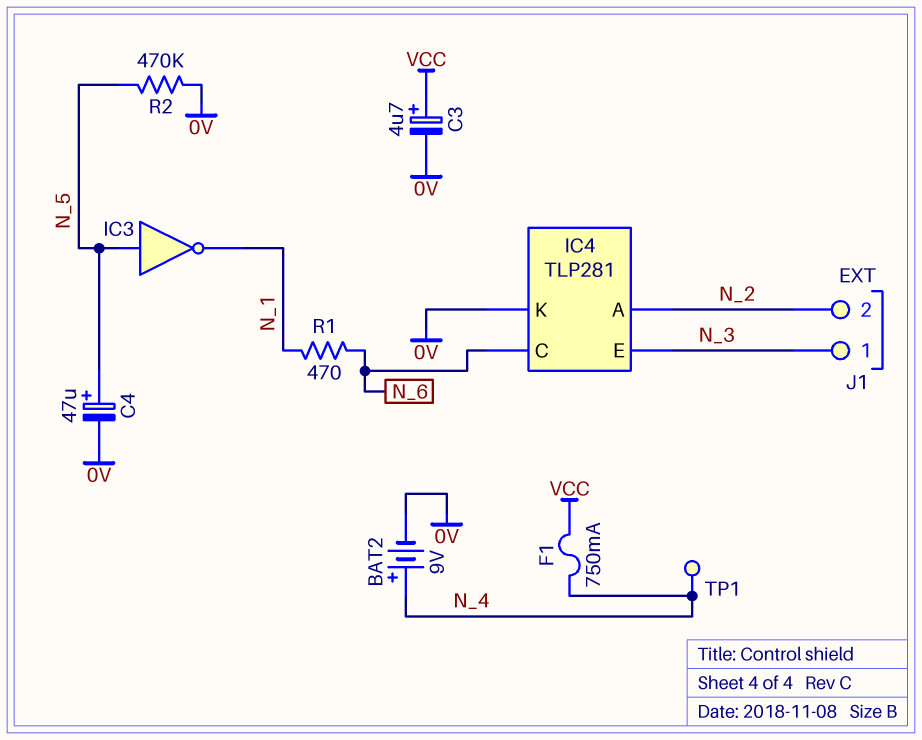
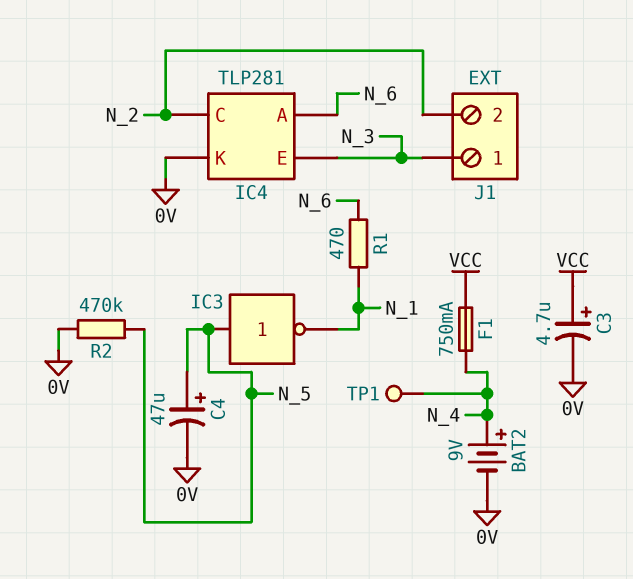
IC4 pin A: N_2 -> N_6
IC4 pin C: N_6 -> N_2

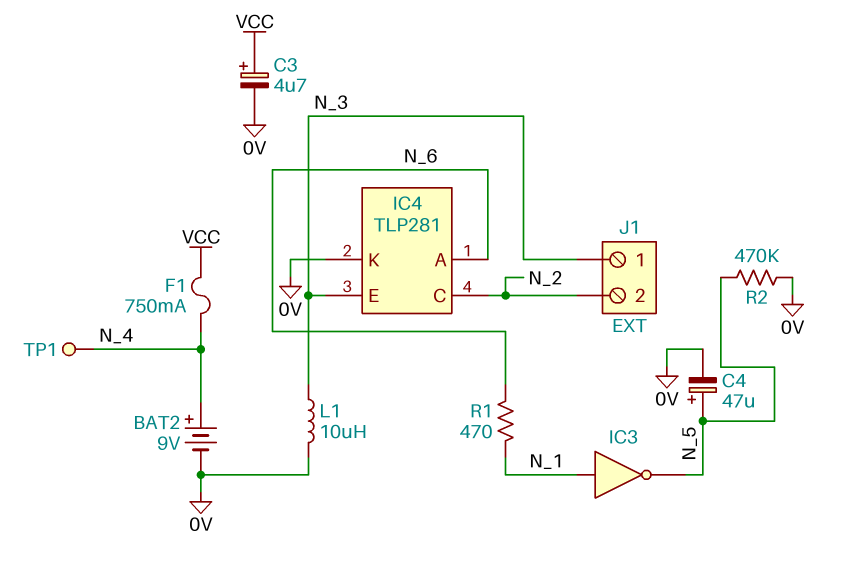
IC3: NOT (in N_5, out N_1) -> NOT (in N_1, out N_5)
L1: none -> 10uH (0V, N_3)

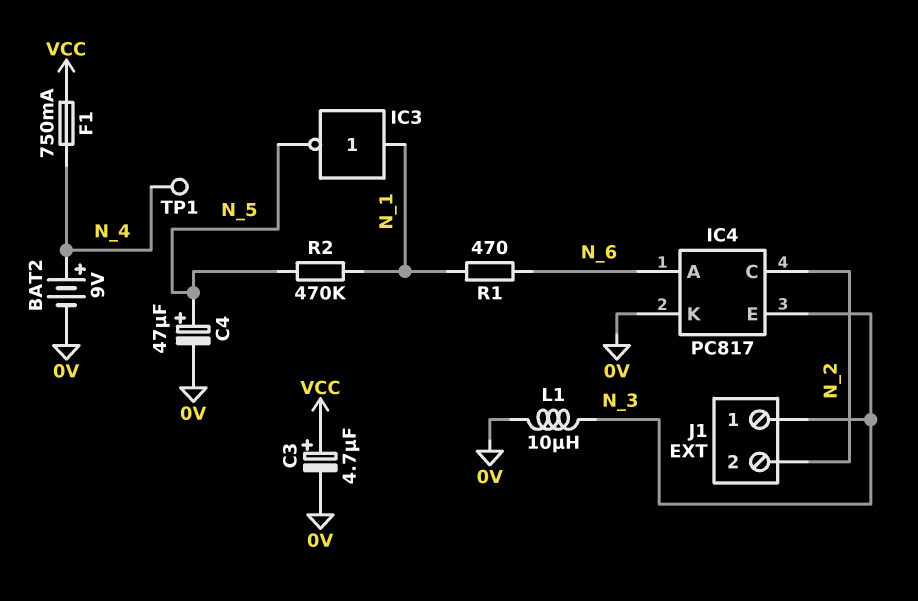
IC4: TLP281 -> PC817
R2: 470k (0V, N_5) -> 470k (N_1, N_5)

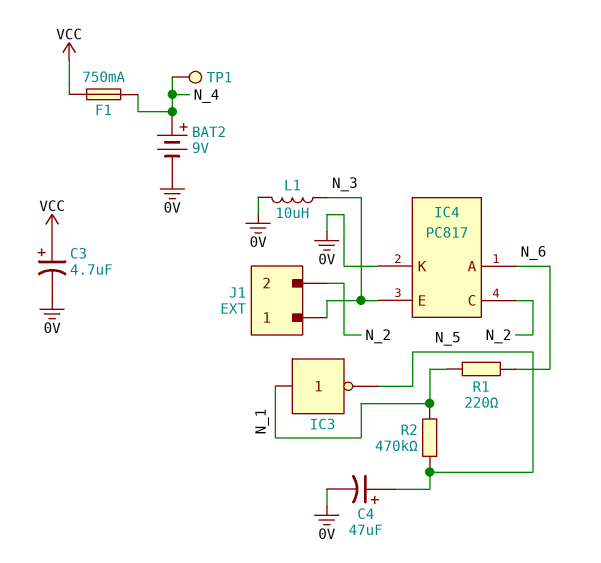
R1: 470 (N_1, N_6) -> 220 (N_1, N_6)

